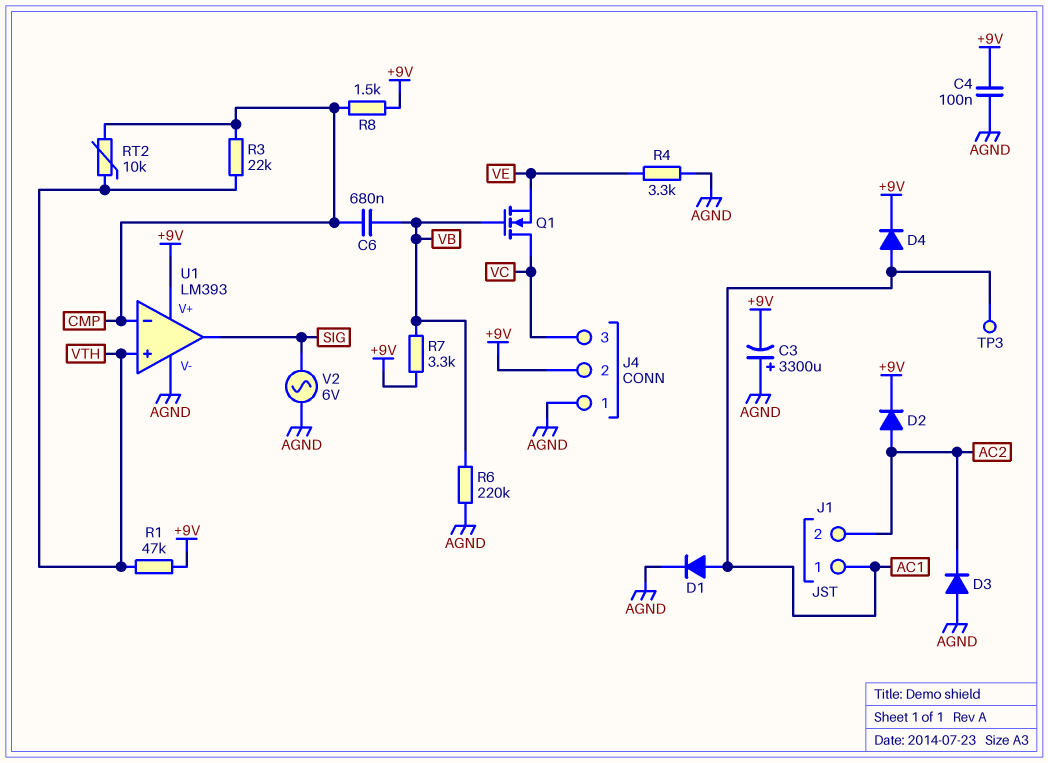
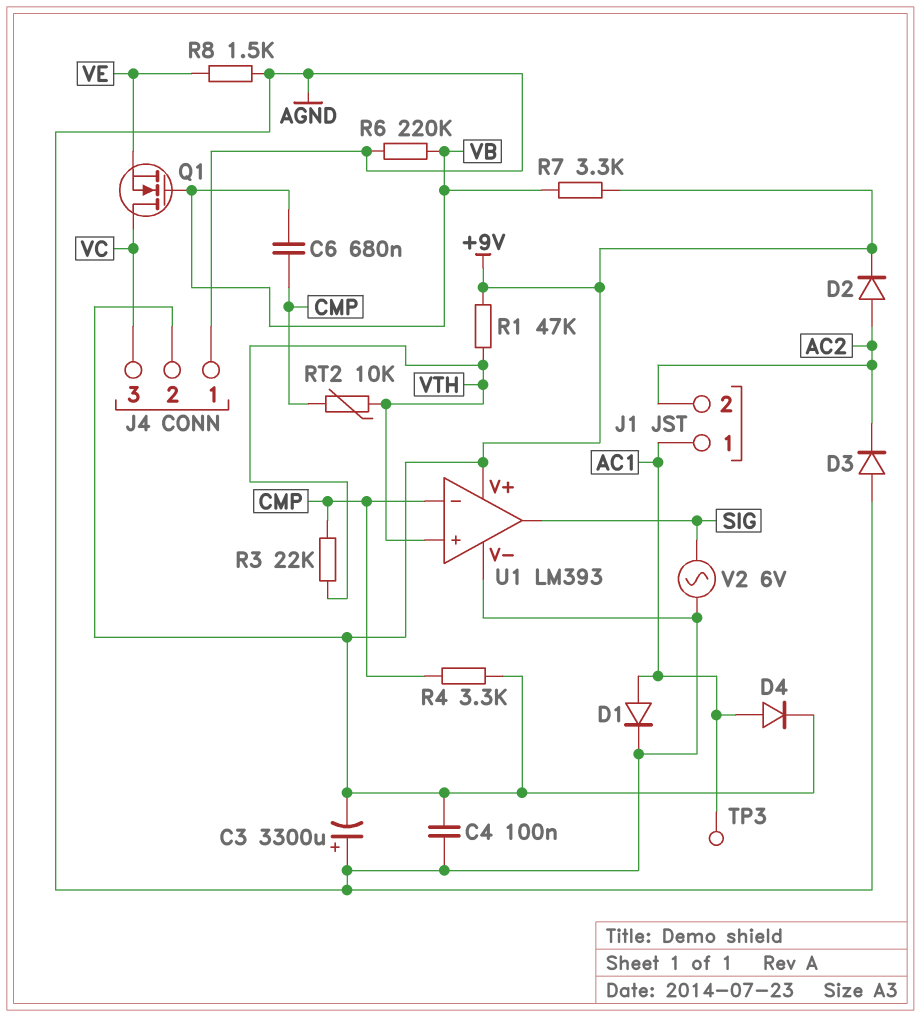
R4: 3.3k (AGND, VE) -> 3.3k (+9V, CMP)
R8: 1.5k (+9V, CMP) -> 1.5k (AGND, VE)

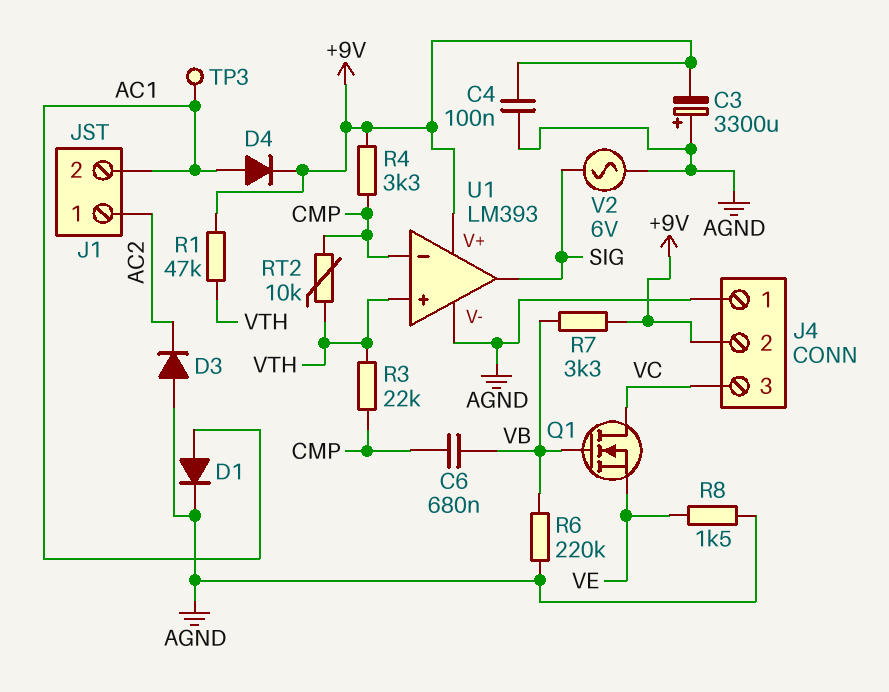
D2: diode (A AC2, K +9V) -> none
J1 pin 1: AC1 -> AC2
J1 pin 2: AC2 -> AC1

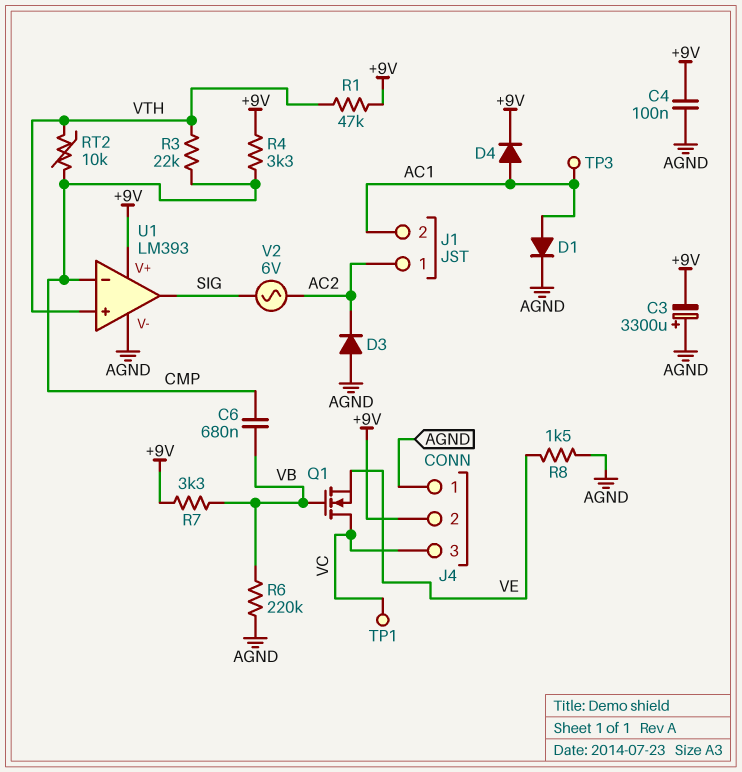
TP1: none -> test point (VC)
V2: AC 6V (AGND, SIG) -> AC 6V (AC2, SIG)

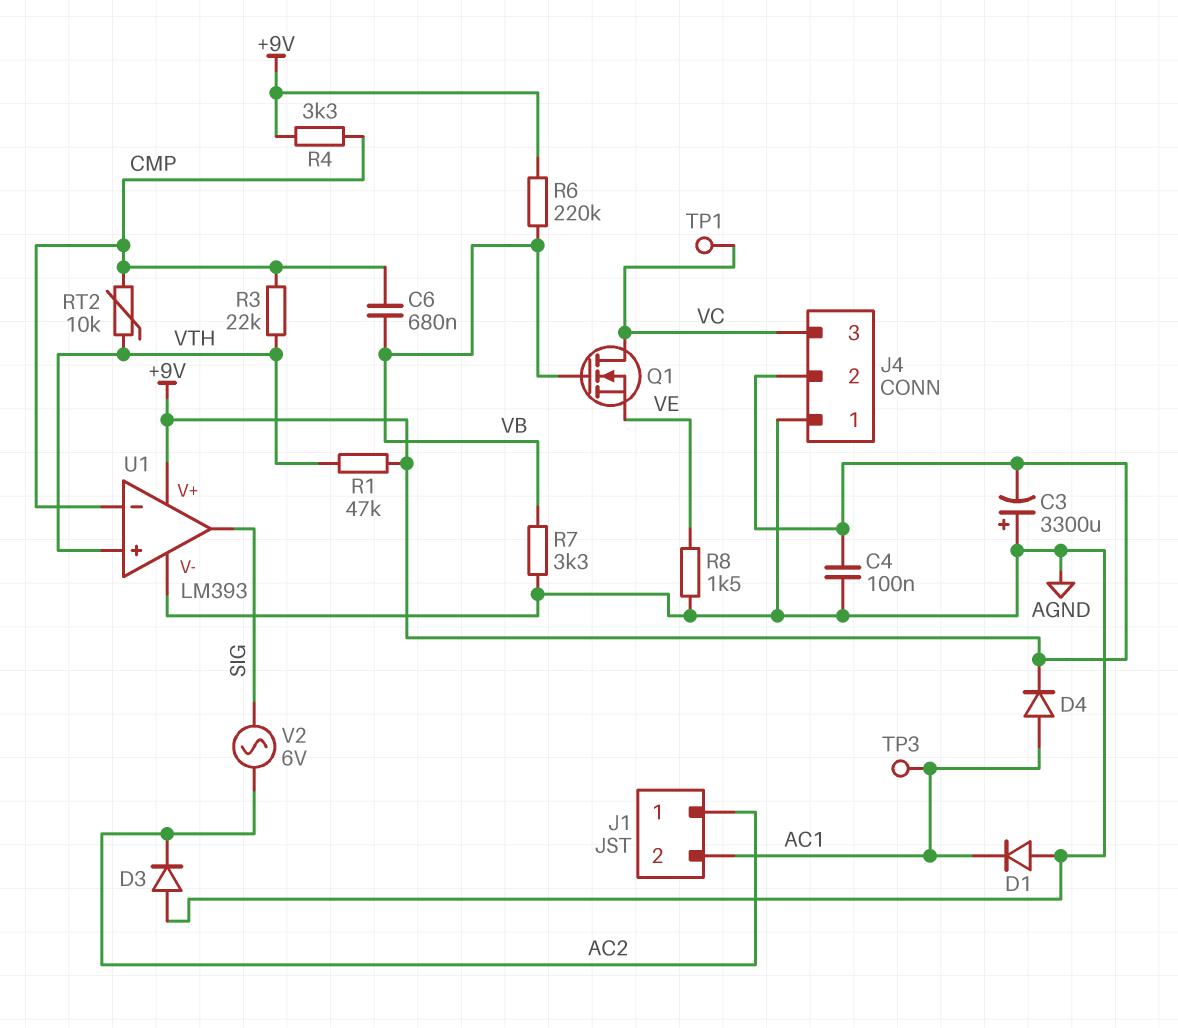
D1: diode (A AC1, K AGND) -> diode (A AGND, K AC1)
R6: 220k (AGND, VB) -> 220k (+9V, VB)
R7: 3.3k (+9V, VB) -> 3.3k (AGND, VB)

